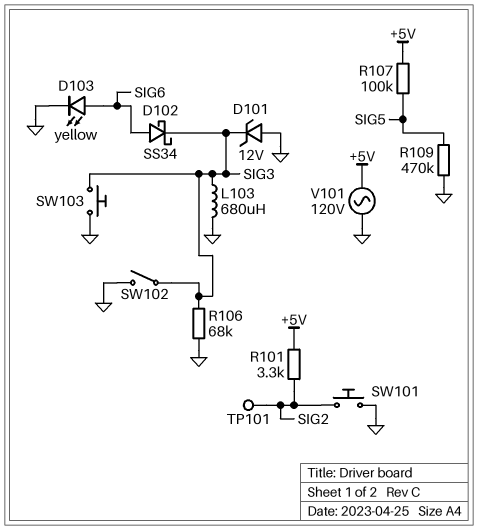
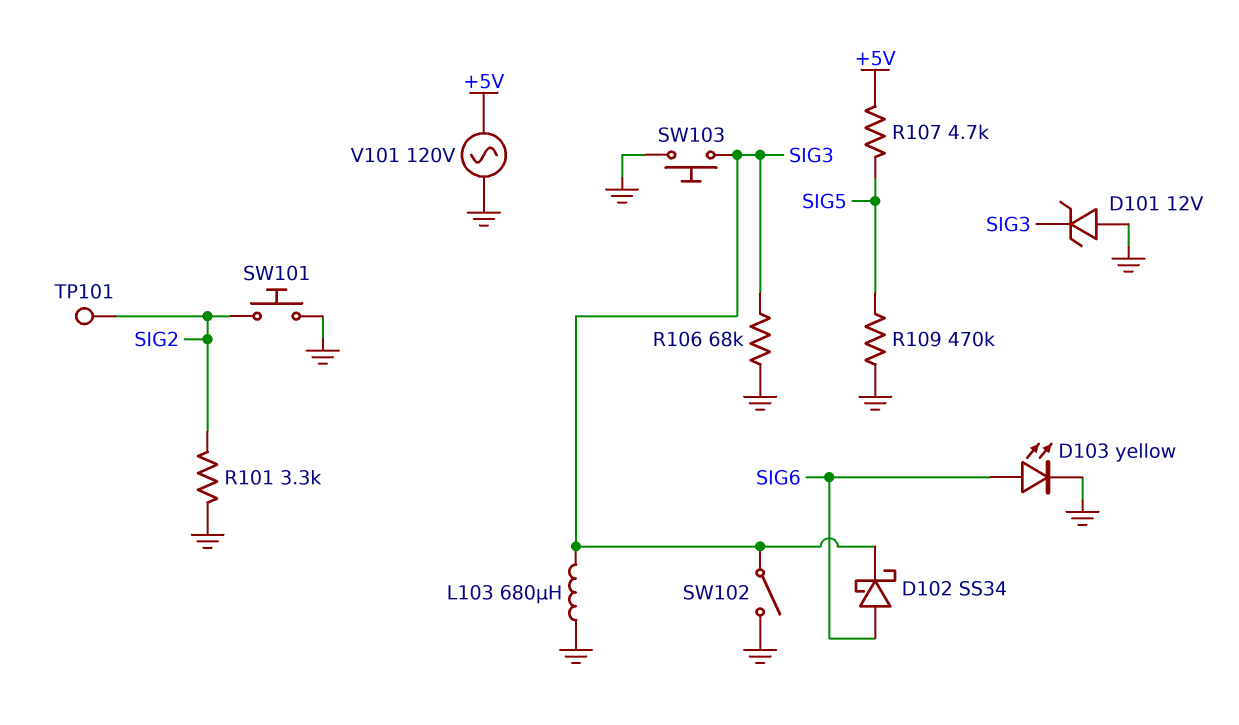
R101: 3.3k (+5V, SIG2) -> 3.3k (GND, SIG2)
R107: 100k (+5V, SIG5) -> 4.7k (+5V, SIG5)

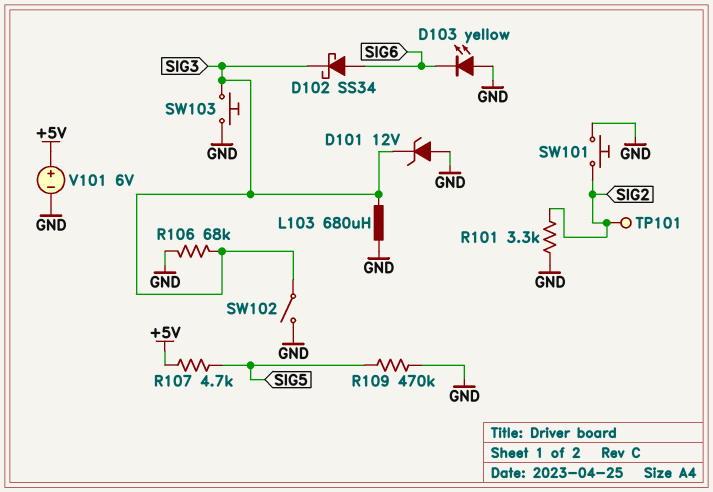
D103: LED yellow (A SIG6, K GND) -> LED yellow (A GND, K SIG6)
V101: AC 120V (+5V, GND) -> 6V (plus +5V, minus GND)

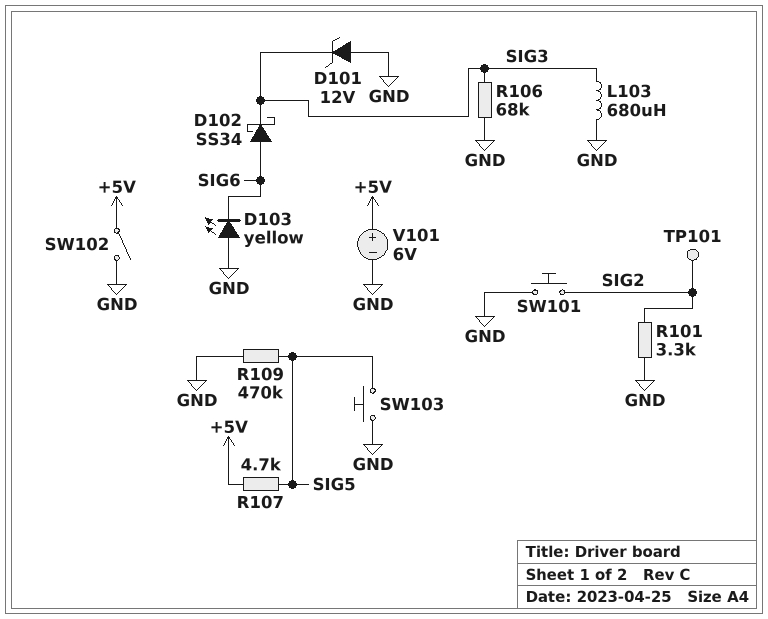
SW102: switch (GND, SIG3) -> switch (+5V, GND)
SW103: button (GND, SIG3) -> button (GND, SIG5)

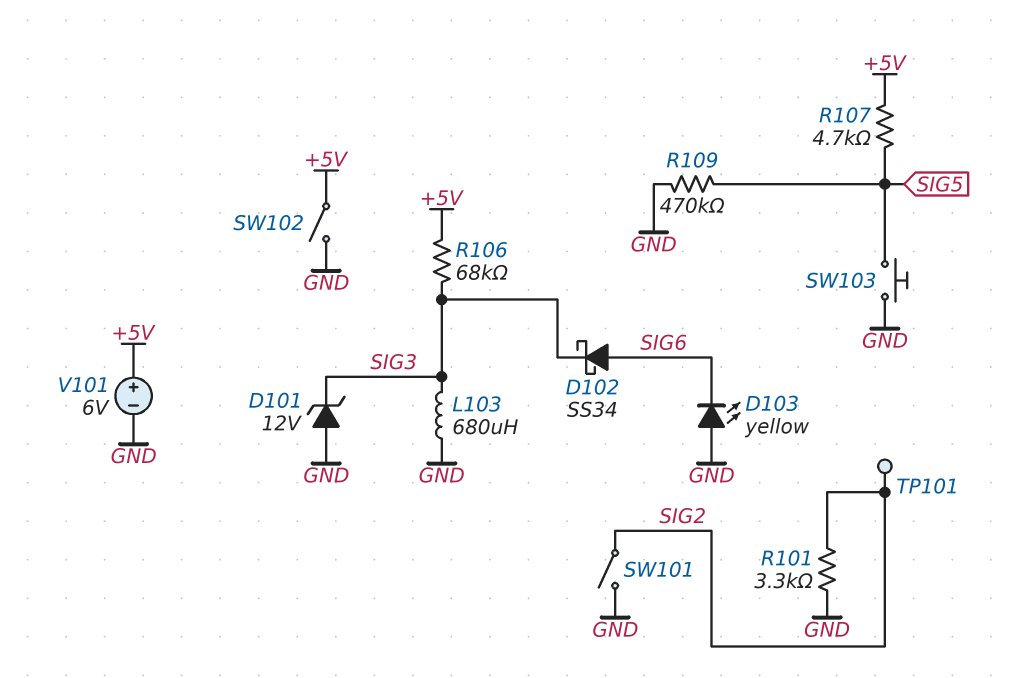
R106: 68k (GND, SIG3) -> 68k (+5V, SIG3)
SW101: button (GND, SIG2) -> switch (GND, SIG2)

